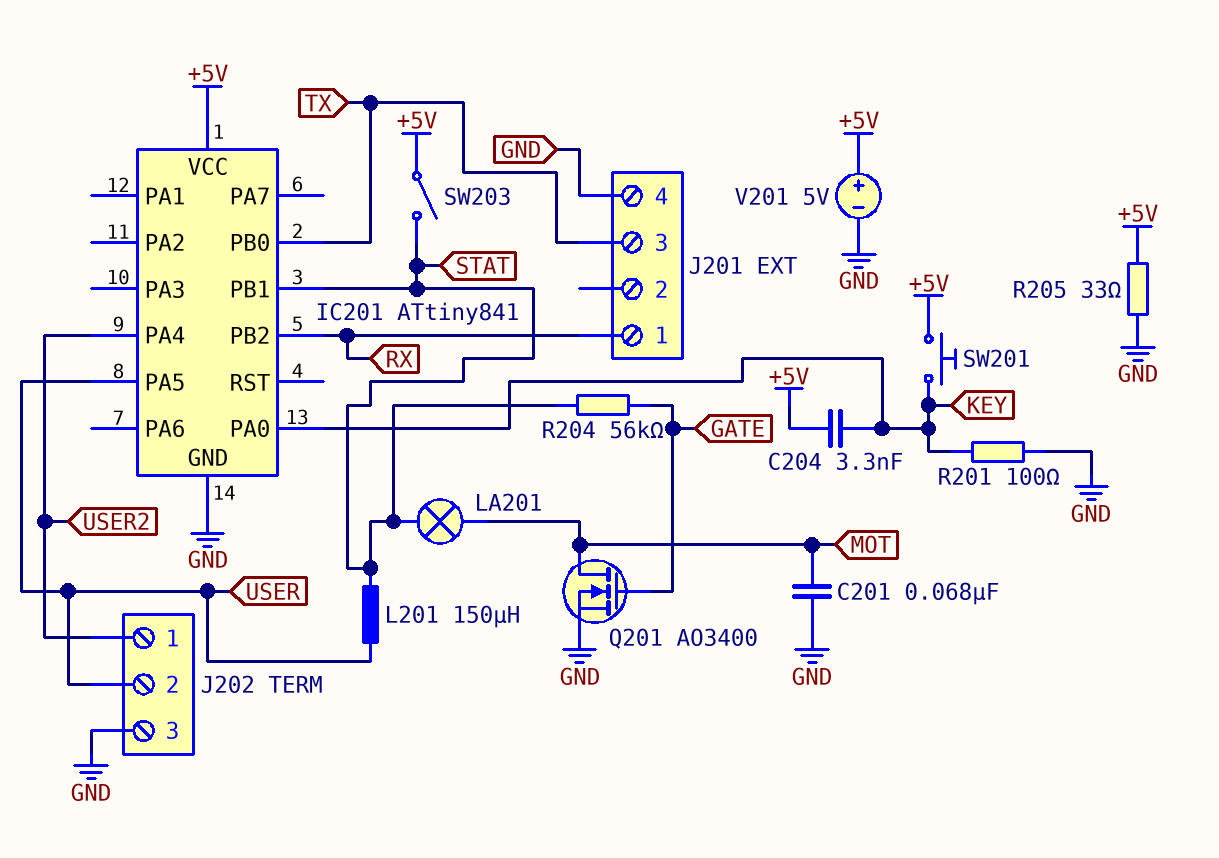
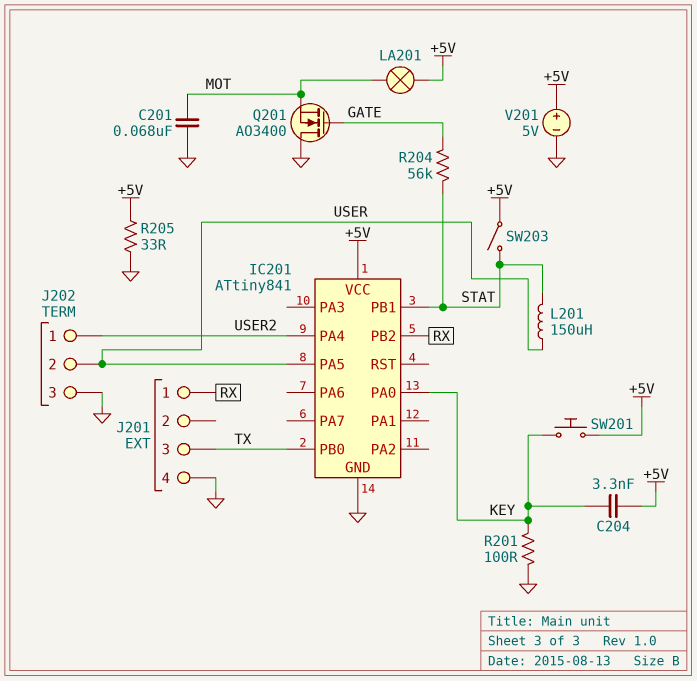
LA201: lamp (MOT, STAT) -> lamp (+5V, MOT)
Q201: NMOS AO3400 (G GATE, D MOT, S GND) -> NMOS AO3400 (G GATE, D GND, S MOT)

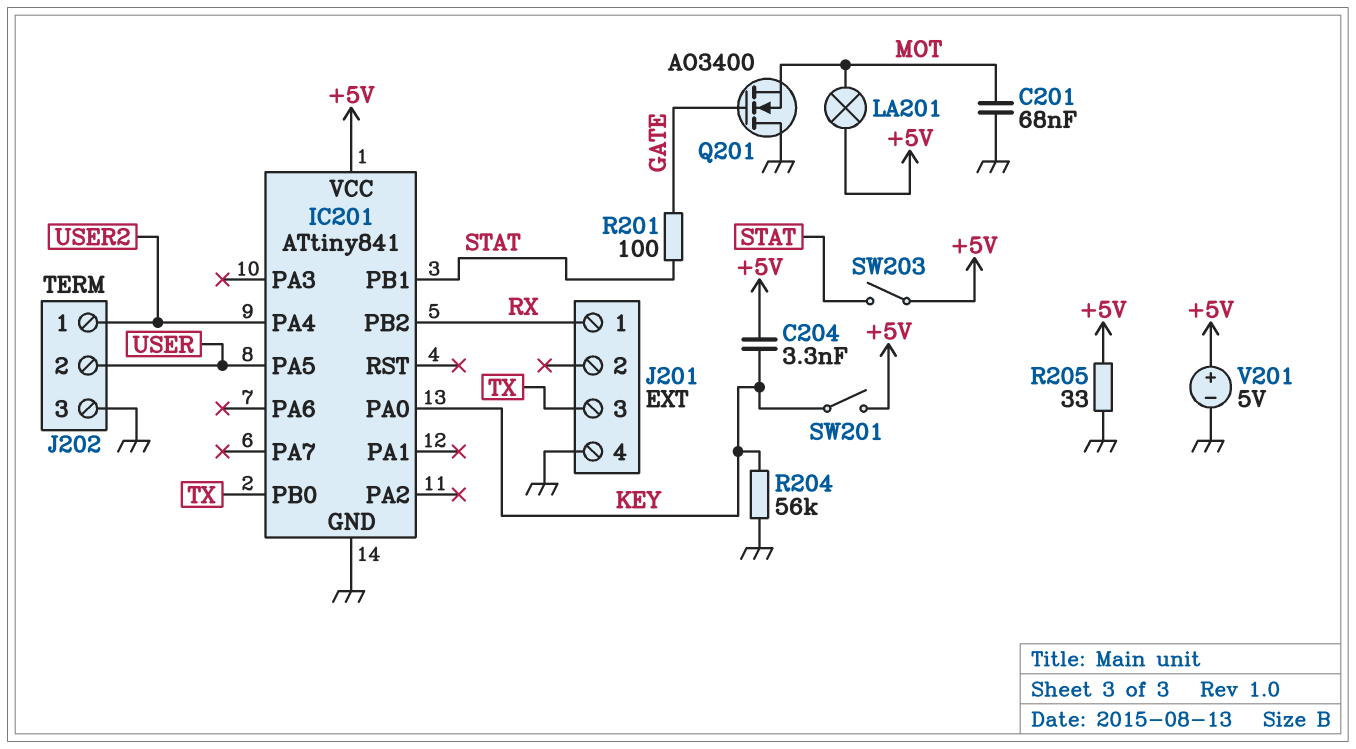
L201: 150uH (STAT, USER) -> none
R201: 100 (GND, KEY) -> 100 (GATE, STAT)
R204: 56k (GATE, STAT) -> 56k (GND, KEY)
SW201: button (+5V, KEY) -> switch (+5V, KEY)

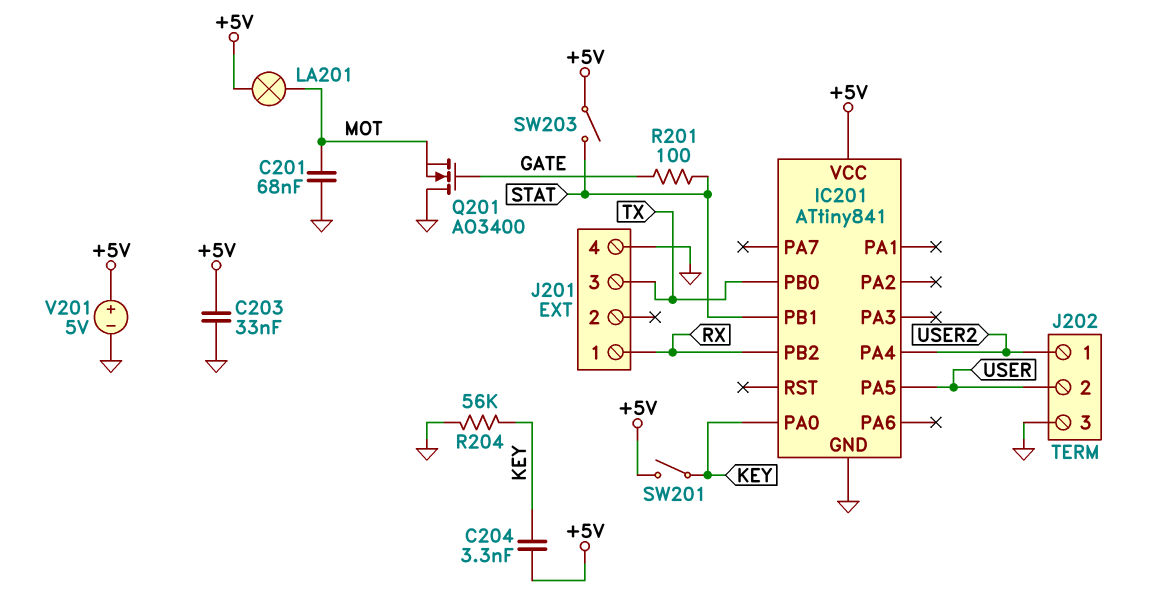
C203: none -> 33nF (+5V, GND)
R205: 33 (+5V, GND) -> none

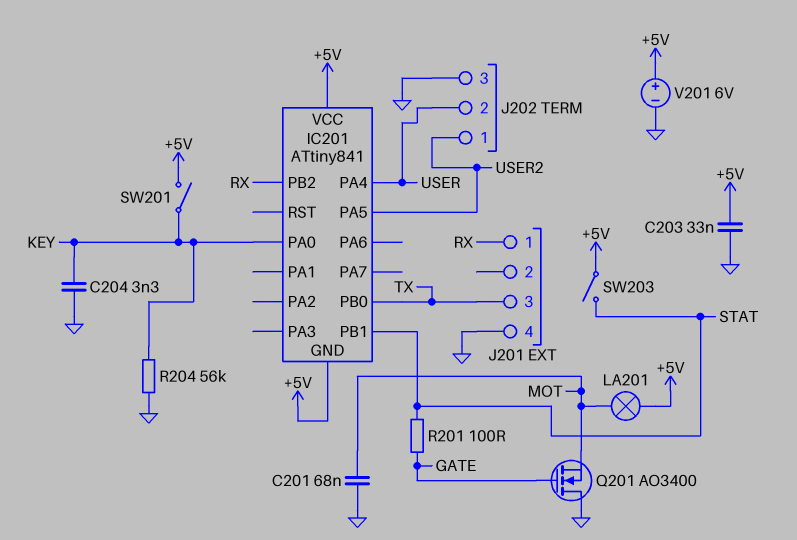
C204: 3.3nF (+5V, KEY) -> 3.3nF (GND, KEY)
IC201 pin GND: GND -> +5V
IC201 pin PA4: USER2 -> USER
IC201 pin PA5: USER -> USER2
V201: 5V (plus +5V, minus GND) -> 6V (plus +5V, minus GND)

